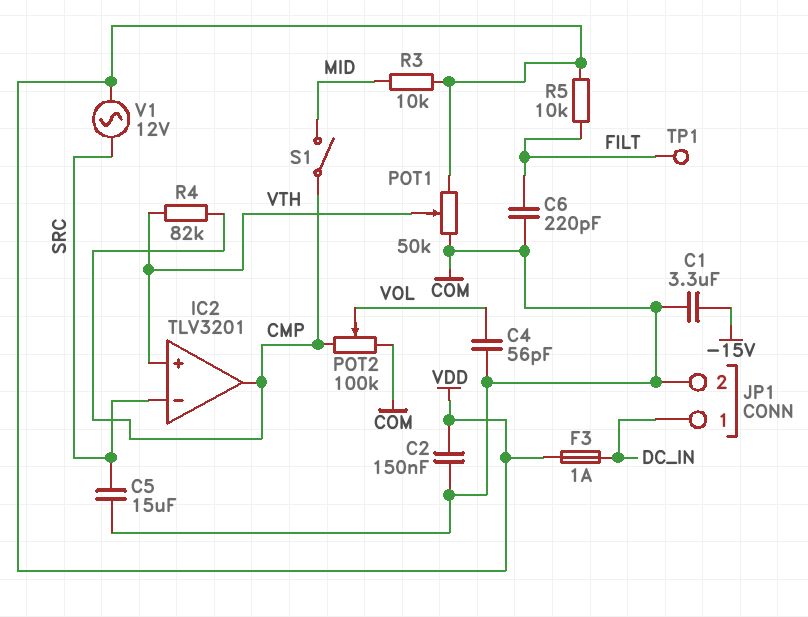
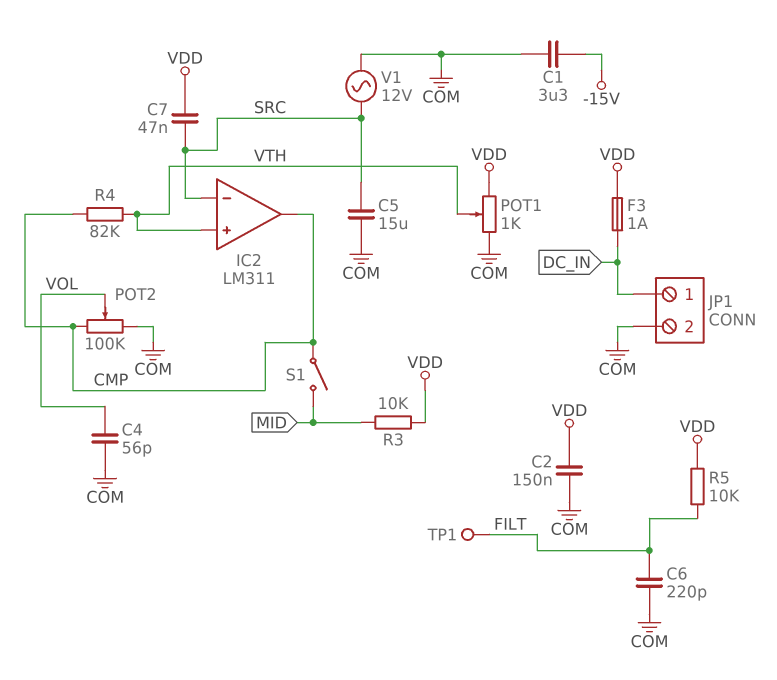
C7: none -> 47nF (SRC, VDD)
IC2: TLV3201 -> LM311
POT1: 50k (COM, VDD, wiper VTH) -> 1k (COM, VDD, wiper VTH)
V1: AC 12V (SRC, VDD) -> AC 12V (COM, SRC)

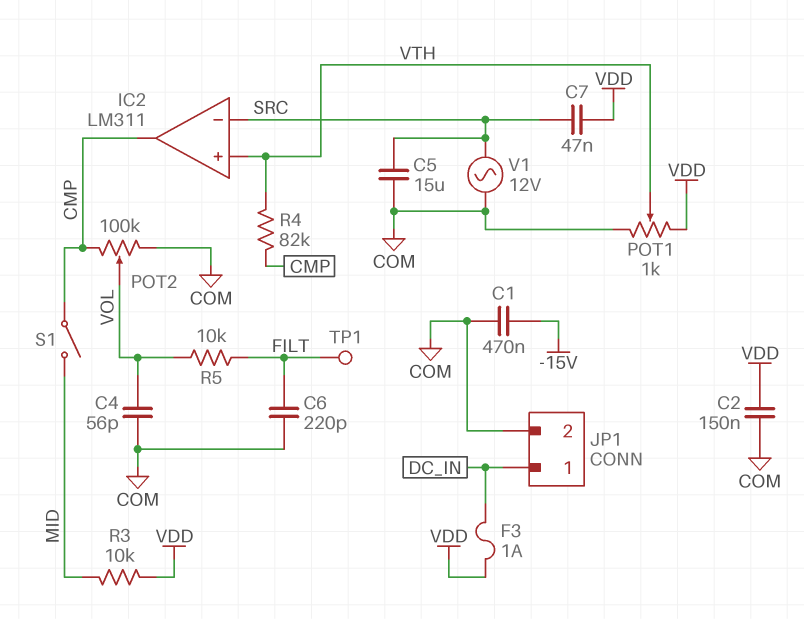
C1: 3.3uF (-15V, COM) -> 470nF (-15V, COM)
R5: 10k (FILT, VDD) -> 10k (FILT, VOL)

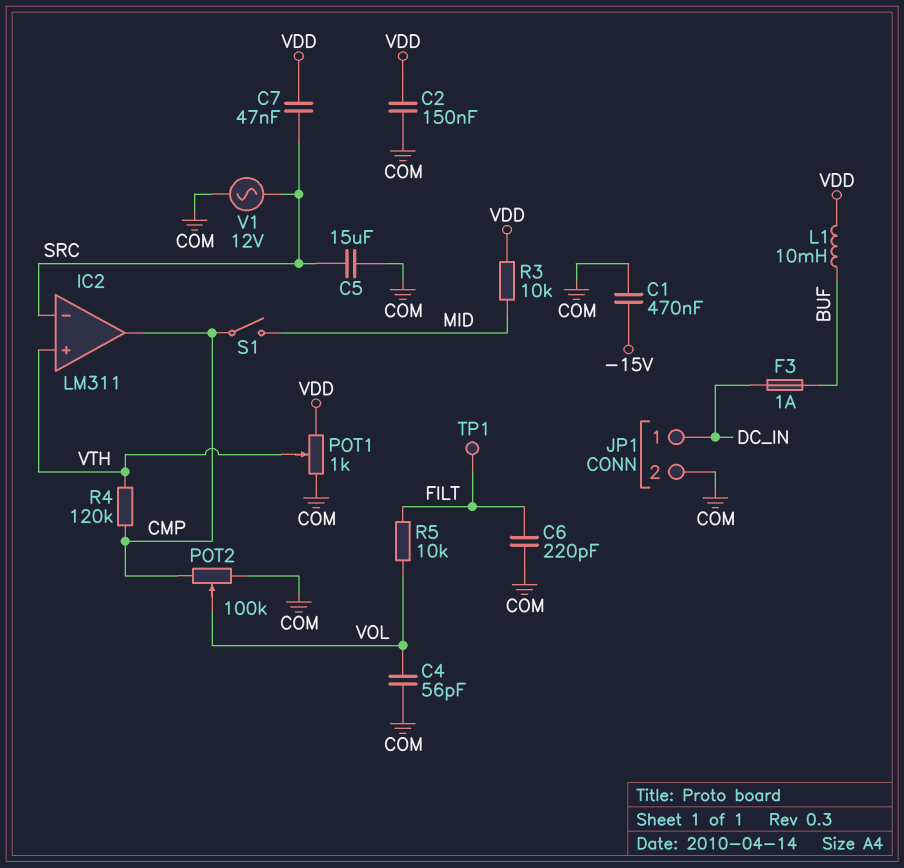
F3: 1A (DC_IN, VDD) -> 1A (BUF, DC_IN)
L1: none -> 10mH (BUF, VDD)
R4: 82k (CMP, VTH) -> 120k (CMP, VTH)

